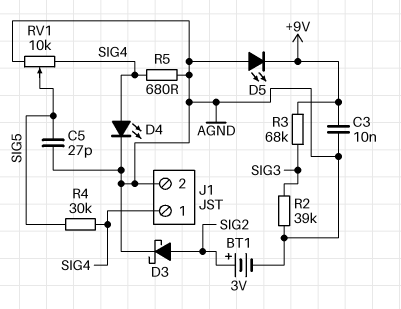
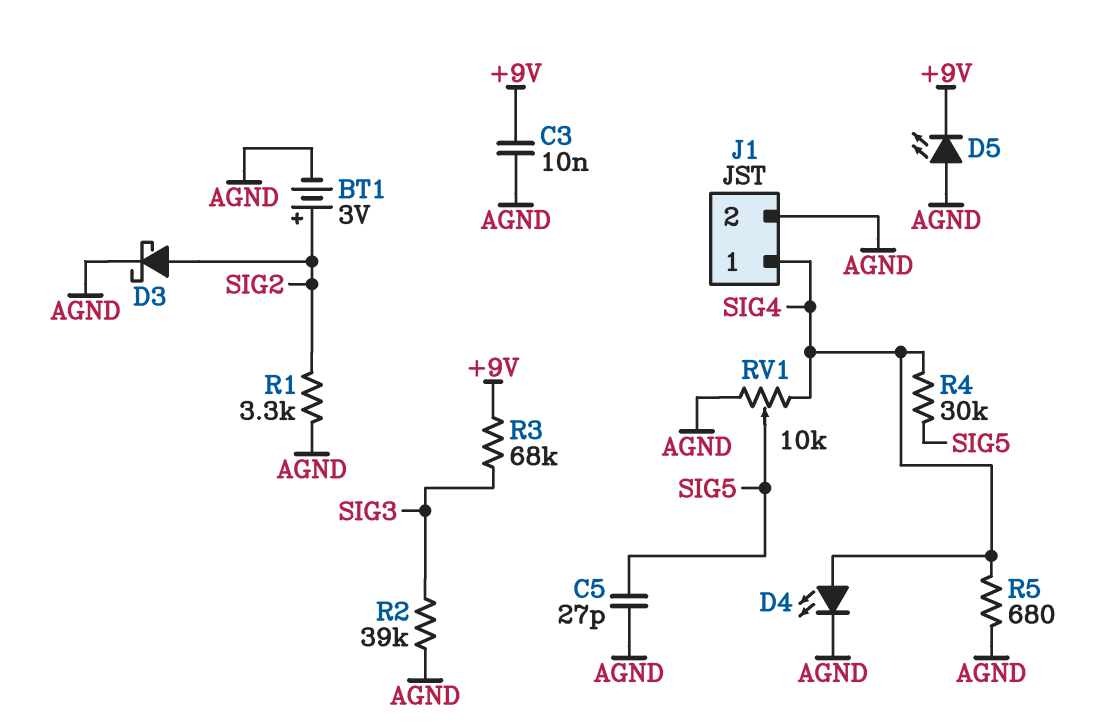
R1: none -> 3.3k (AGND, SIG2)

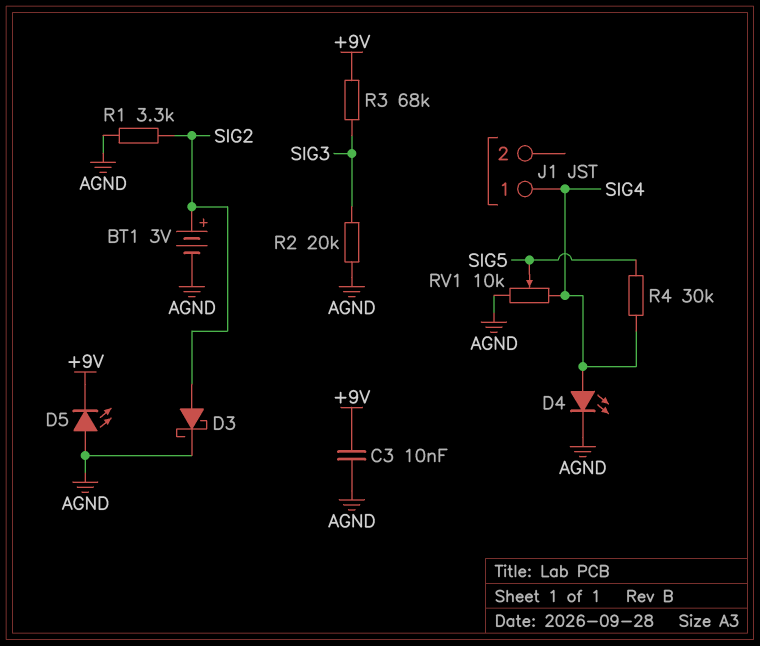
C5: 27pF (AGND, SIG5) -> none
J1 pin 2: AGND -> none
R2: 39k (AGND, SIG3) -> 20k (AGND, SIG3)
R5: 680 (AGND, SIG4) -> none

